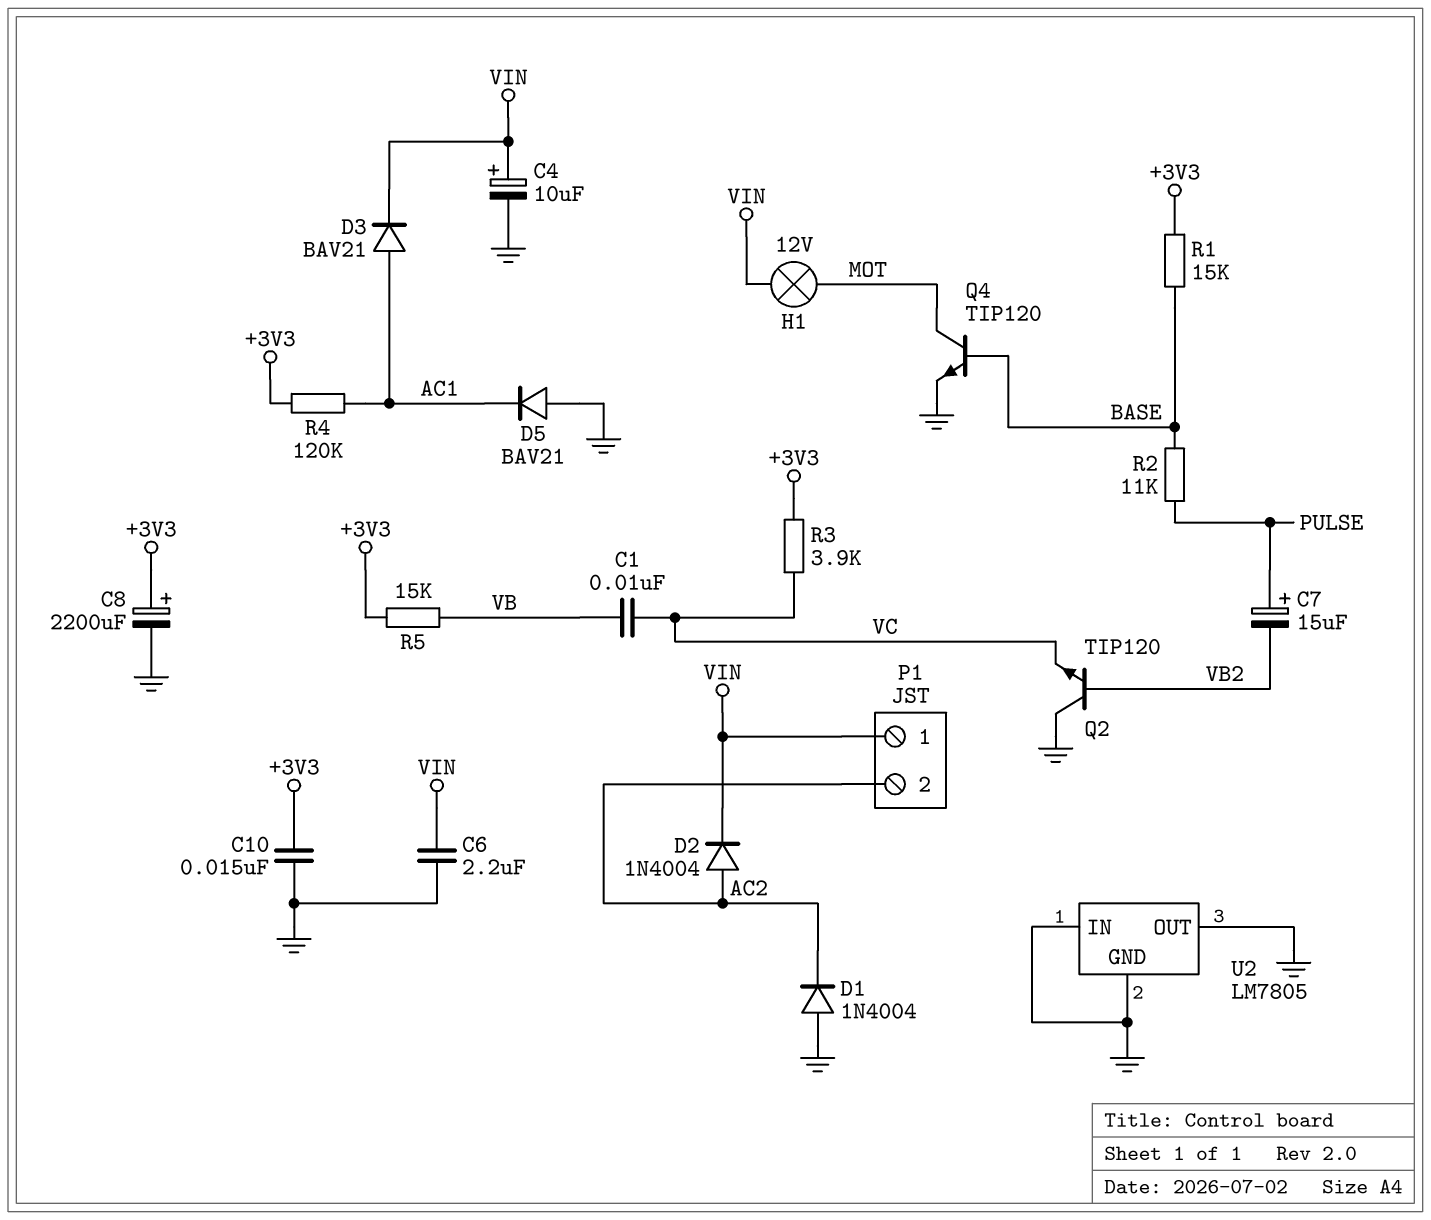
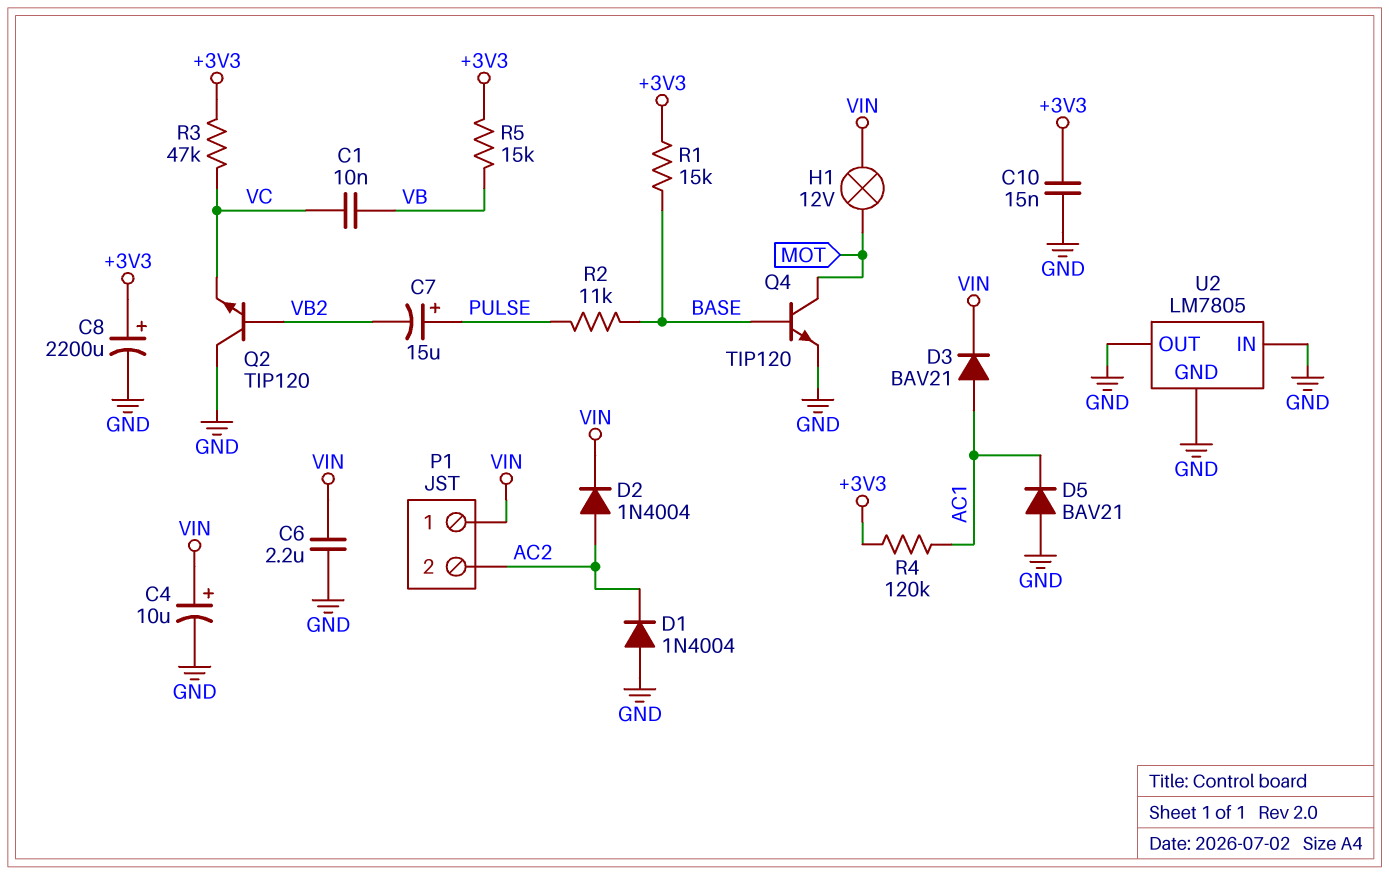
R3: 3.9k (+3V3, VC) -> 47k (+3V3, VC)

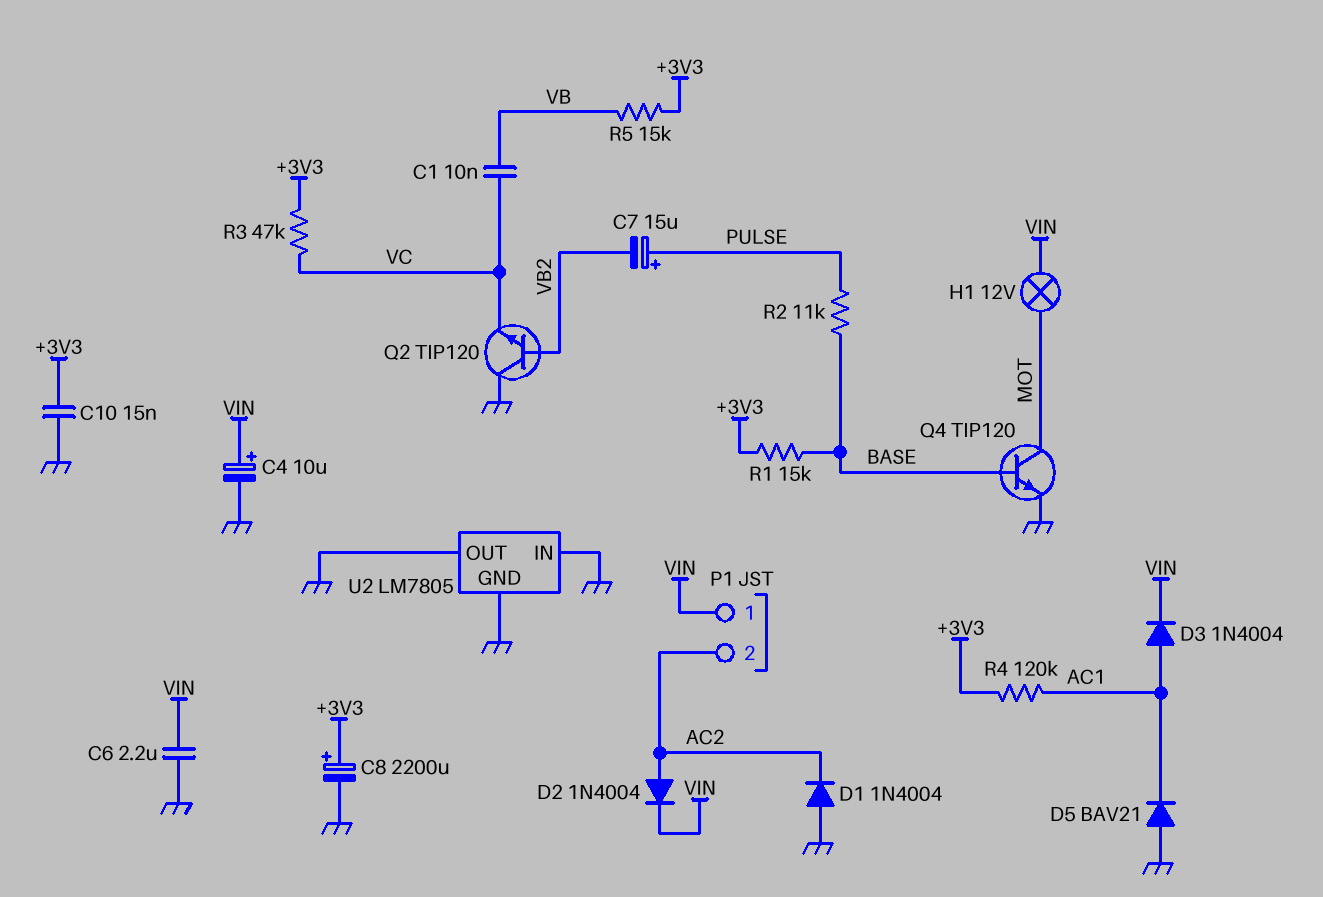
D3: diode BAV21 (A AC1, K VIN) -> diode 1N4004 (A AC1, K VIN)

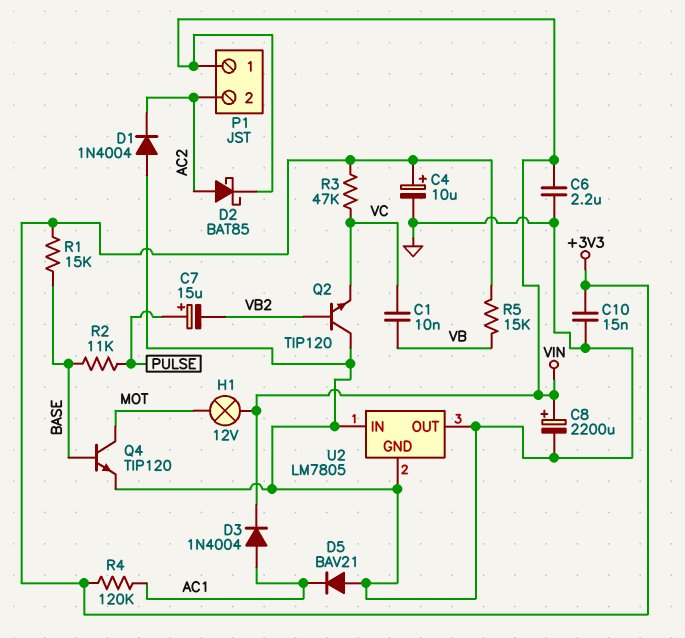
C4: 10uF (plus VIN, minus GND) -> 10uF (plus +3V3, minus GND)
C8: 2200uF (plus +3V3, minus GND) -> 2200uF (plus VIN, minus GND)
D2: diode 1N4004 (A AC2, K VIN) -> schottky BAT85 (A AC2, K VIN)

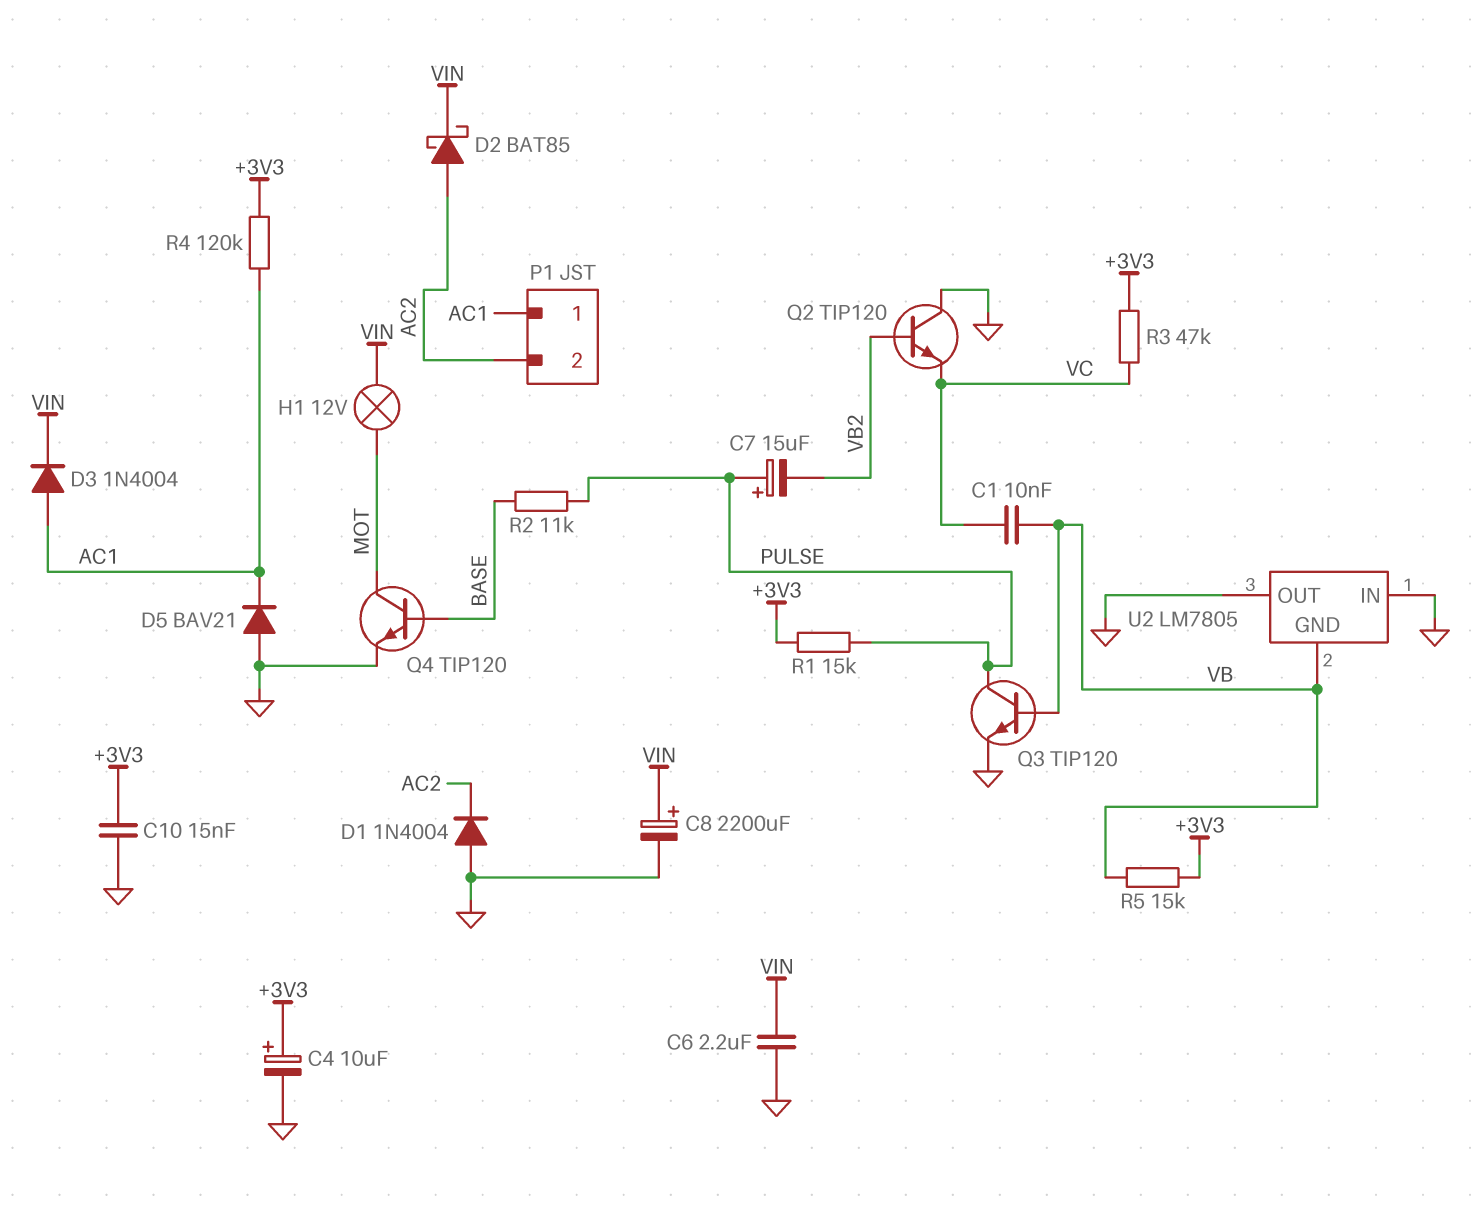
P1 pin 1: VIN -> AC1
Q3: none -> NPN TIP120 (B VB, C PULSE, E GND)
R1: 15k (+3V3, BASE) -> 15k (+3V3, PULSE)
U2 pin GND: GND -> VB

